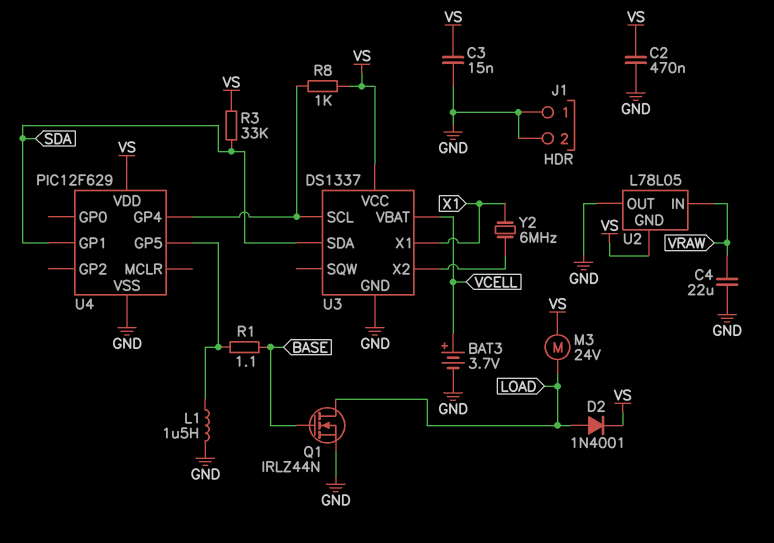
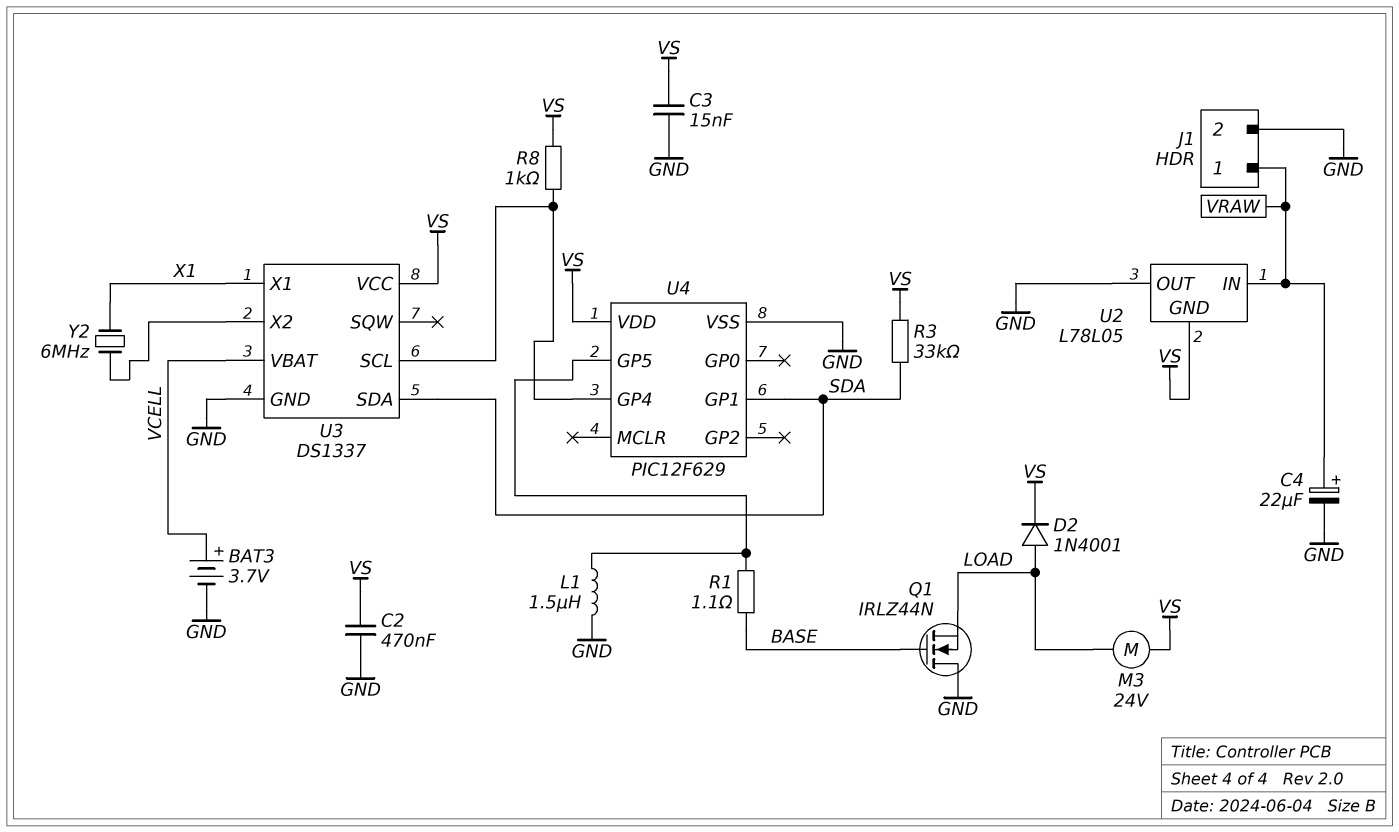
C4: 22uF (GND, VRAW) -> 22uF (plus VRAW, minus GND)
J1 pin 1: GND -> VRAW
Q1: NMOS IRLZ44N (G BASE, D LOAD, S GND) -> NMOS IRLZ44N (G BASE, D GND, S LOAD)

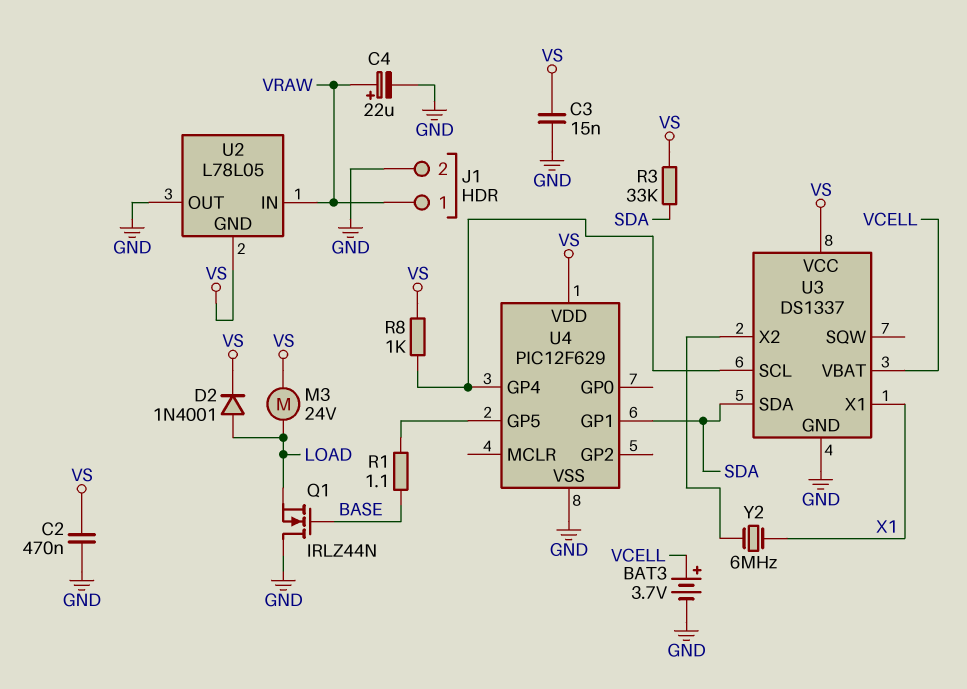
L1: 1.5uH (GND, U4/GP5) -> none

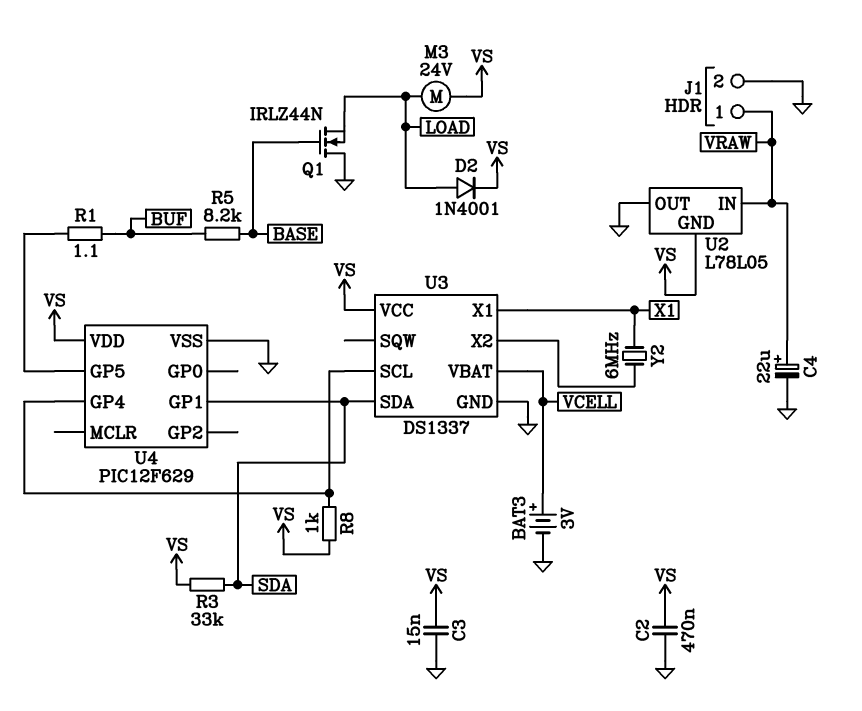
BAT3: 3.7V (plus VCELL, minus GND) -> 3V (plus VCELL, minus GND)
R1: 1.1 (BASE, U4/GP5) -> 1.1 (BUF, U4/GP5)
R5: none -> 8.2k (BASE, BUF)

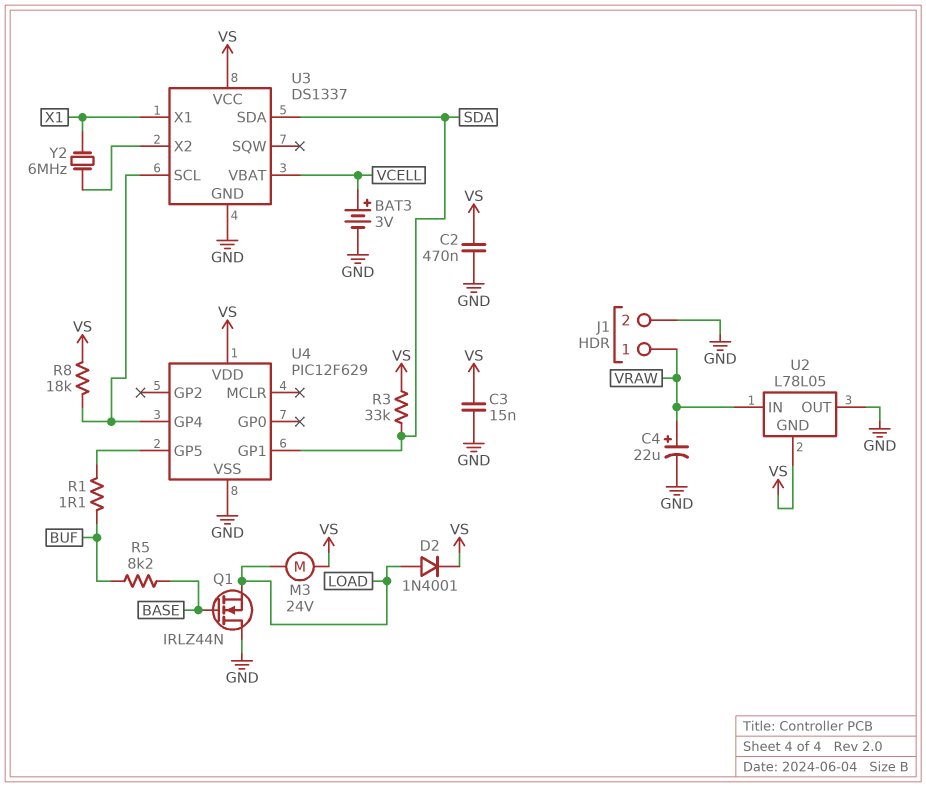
R8: 1k (U3/SCL, VS) -> 18k (U3/SCL, VS)

